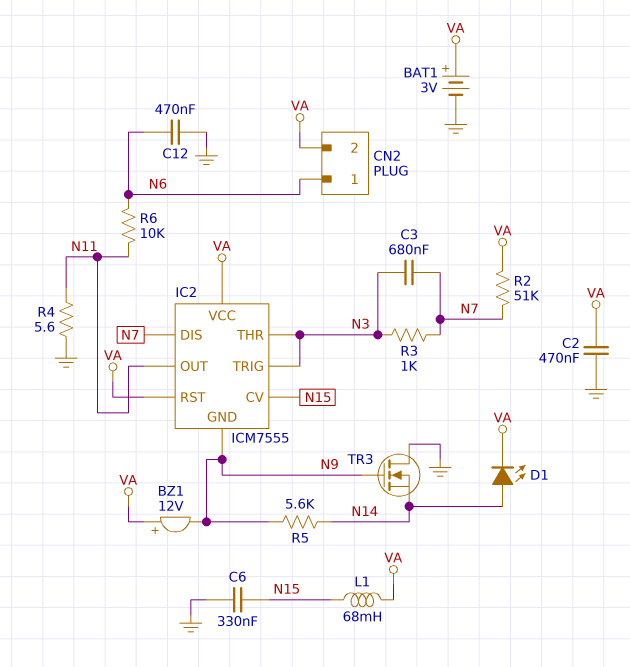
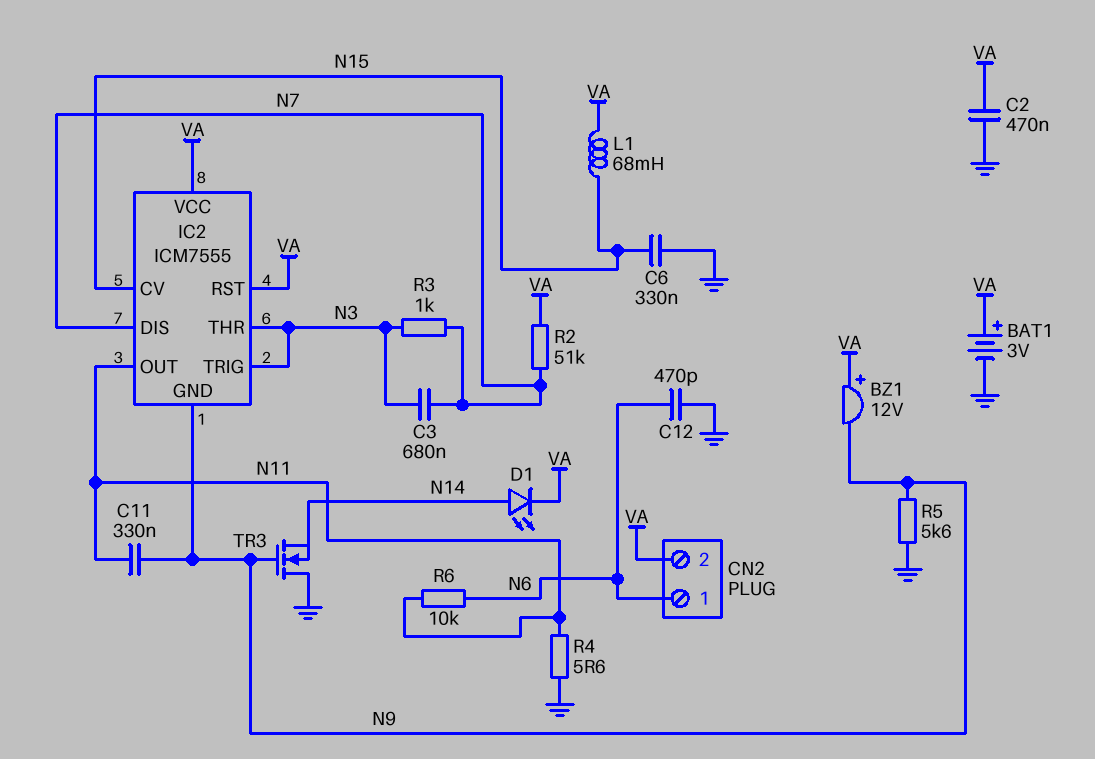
C11: none -> 330nF (N9, N11)
C12: 470nF (GND, N6) -> 470pF (GND, N6)
R5: 5.6k (N9, N14) -> 5.6k (GND, N9)

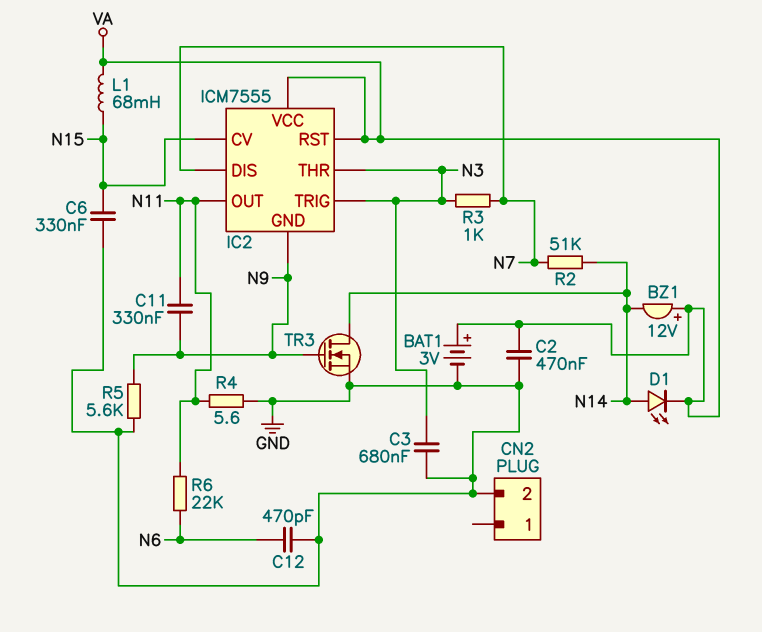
BZ1: buzzer 12V (plus VA, minus N9) -> buzzer 12V (plus VA, minus N14)
C3: 680nF (N3, N7) -> 680nF (GND, N3)
CN2 pin 1: N6 -> none
CN2 pin 2: VA -> GND
R2: 51k (N7, VA) -> 51k (N7, N14)
R6: 10k (N6, N11) -> 22k (N6, N11)
TR3: NMOS (G N9, D GND, S N14) -> NMOS (G N9, D N14, S GND)

